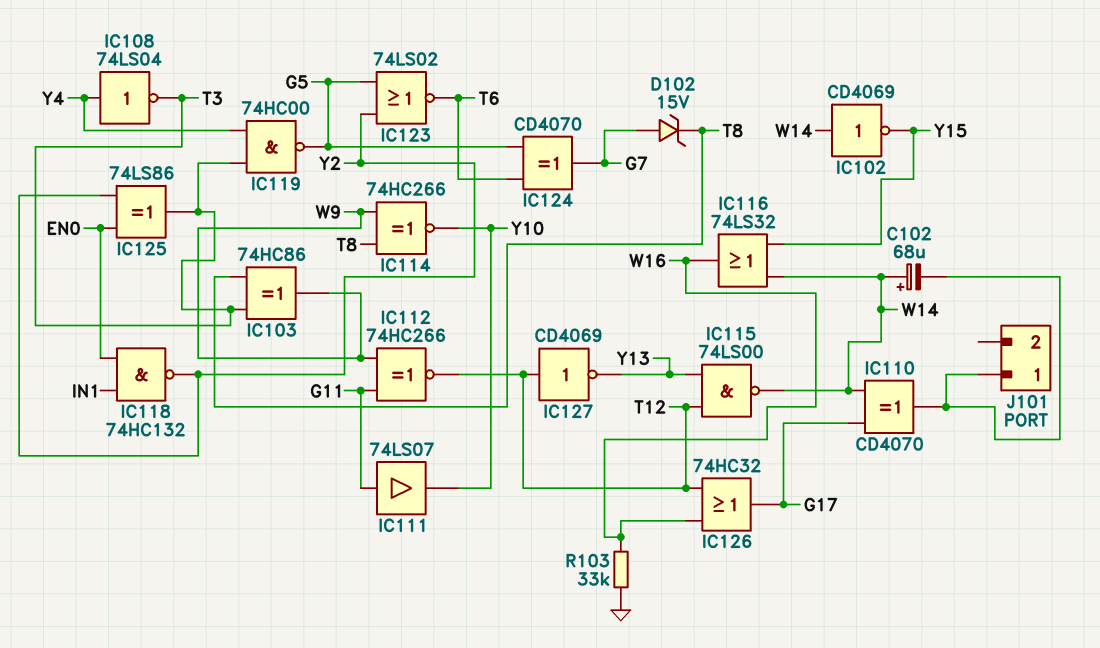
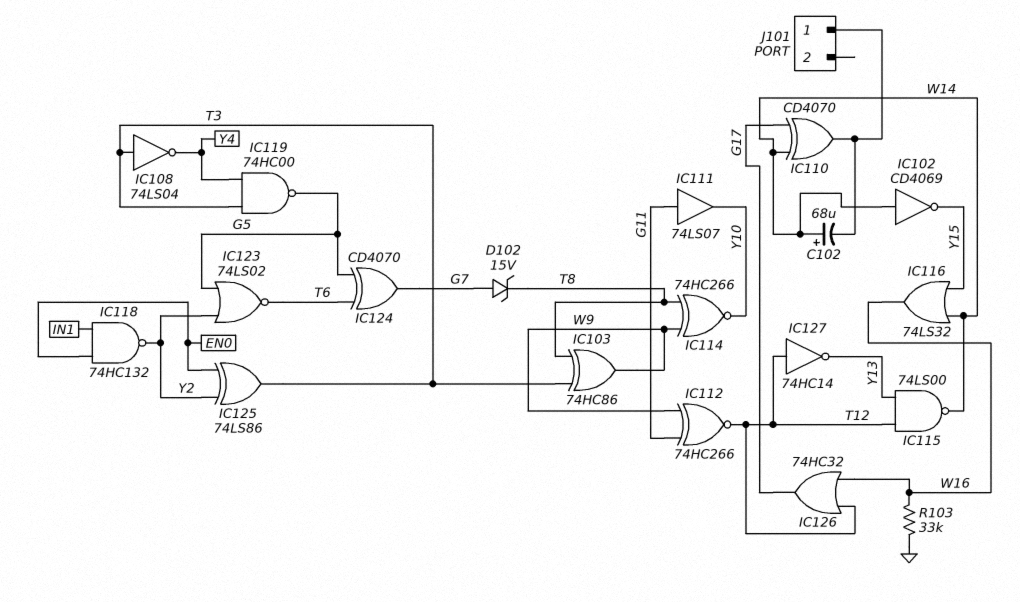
IC108: NOT 74LS04 (in Y4, out T3) -> NOT 74LS04 (in T3, out Y4)
IC127: NOT CD4069 (in T12, out Y13) -> NOT 74HC14 (in T12, out Y13)

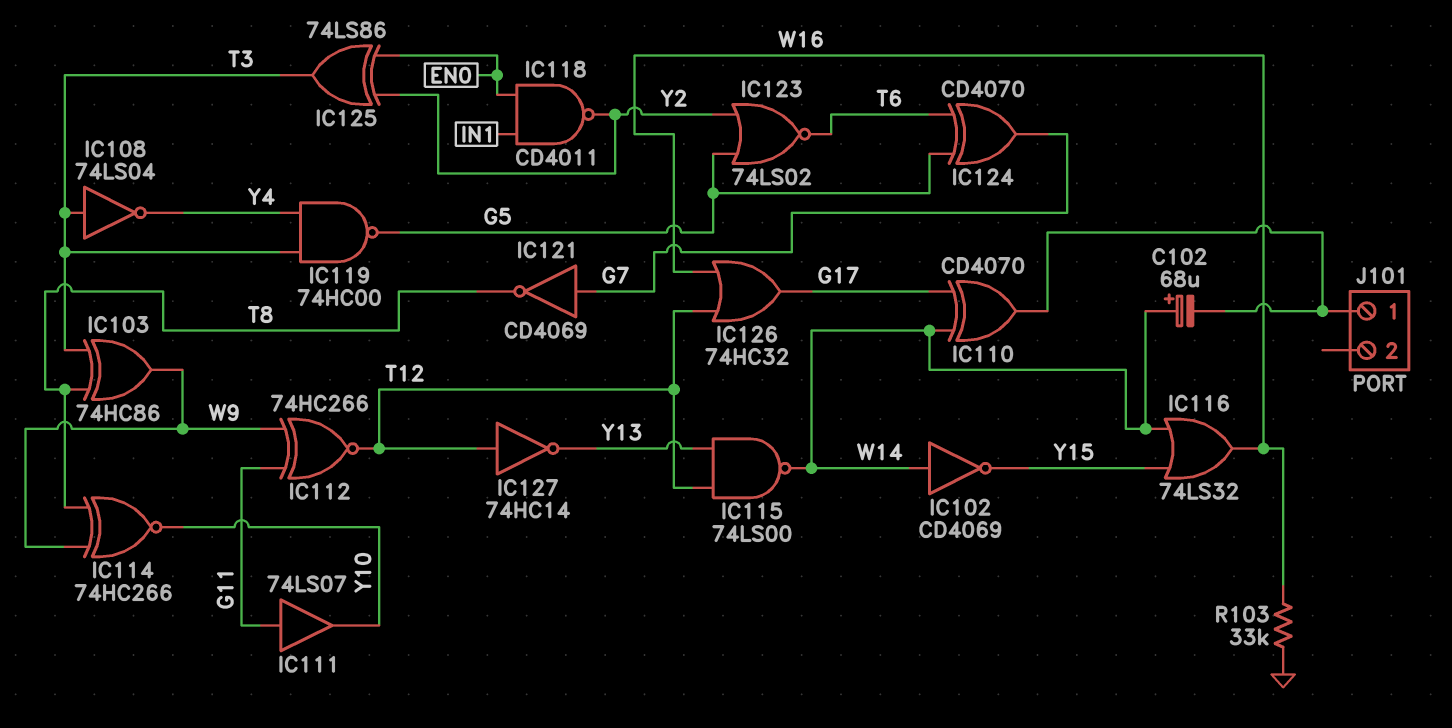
D102: zener 15V (A G7, K T8) -> none
IC118: NAND 74HC132 (in EN0, in IN1, out Y2) -> NAND CD4011 (in EN0, in IN1, out Y2)
IC121: none -> NOT CD4069 (in G7, out T8)

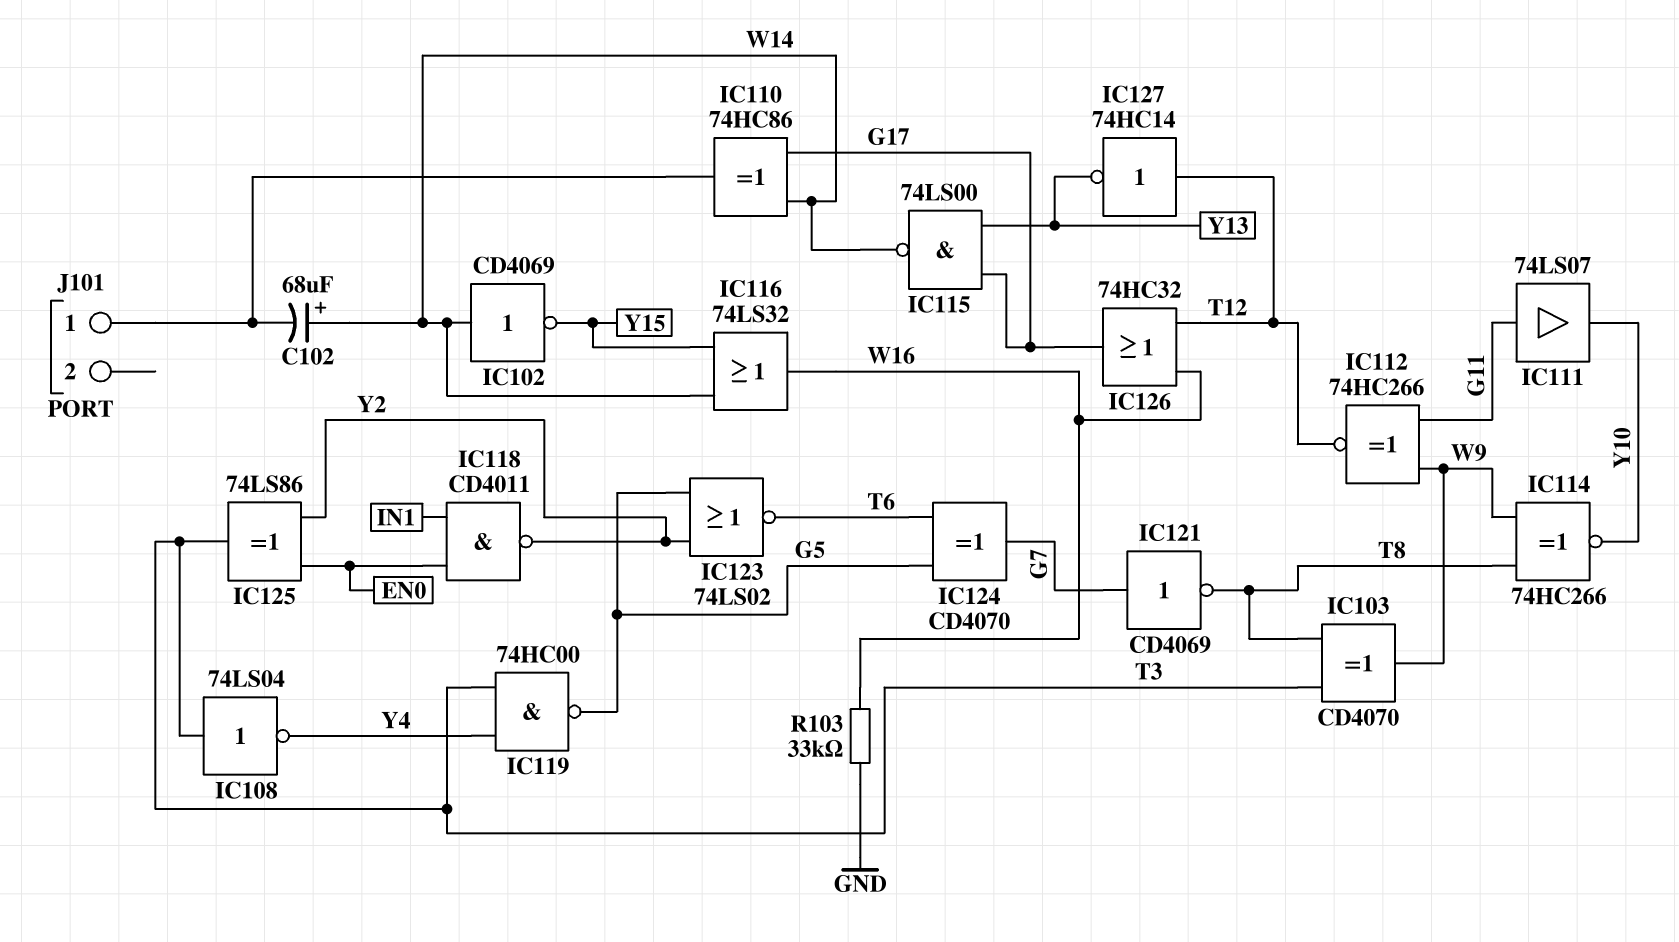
IC103: XOR 74HC86 (in T3, in T8, out W9) -> XOR CD4070 (in T3, in T8, out W9)
IC110: XOR CD4070 (in G17, in W14, out J101/1) -> XOR 74HC86 (in G17, in W14, out J101/1)
IC115: NAND 74LS00 (in T12, in Y13, out W14) -> NAND 74LS00 (in G17, in Y13, out W14)

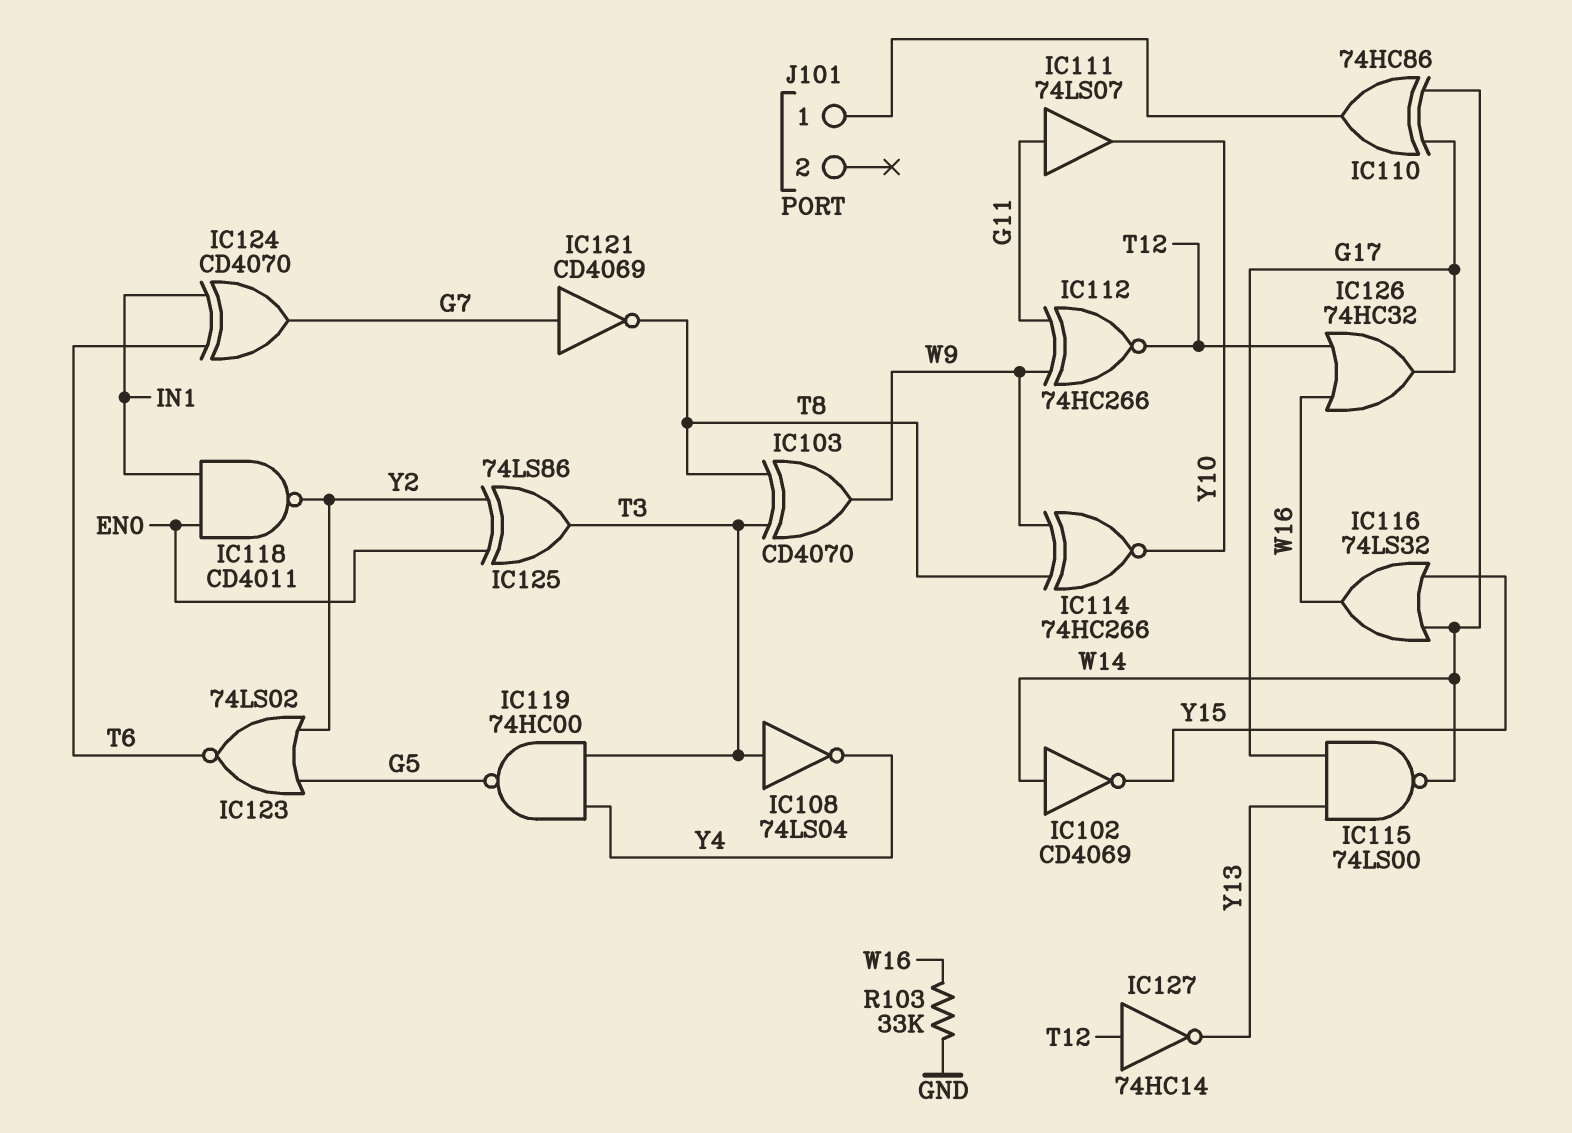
C102: 68uF (plus W14, minus J101/1) -> none
IC124: XOR CD4070 (in G5, in T6, out G7) -> XOR CD4070 (in IN1, in T6, out G7)

